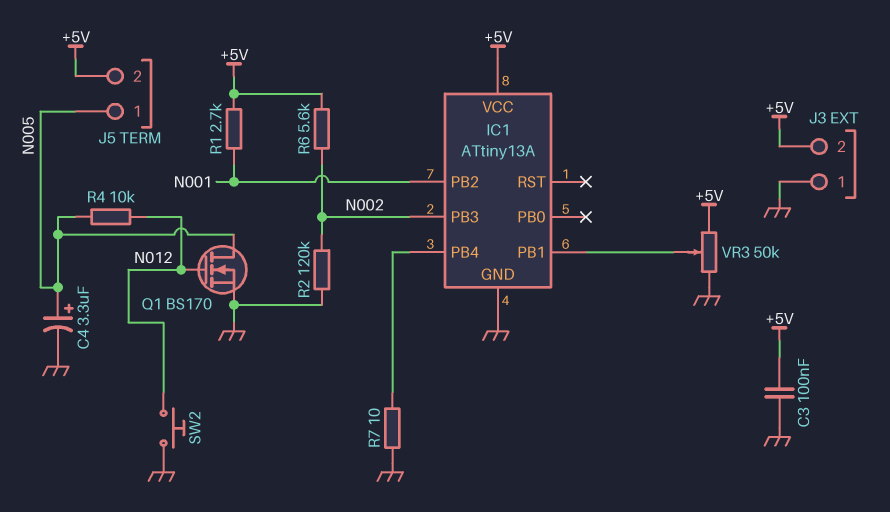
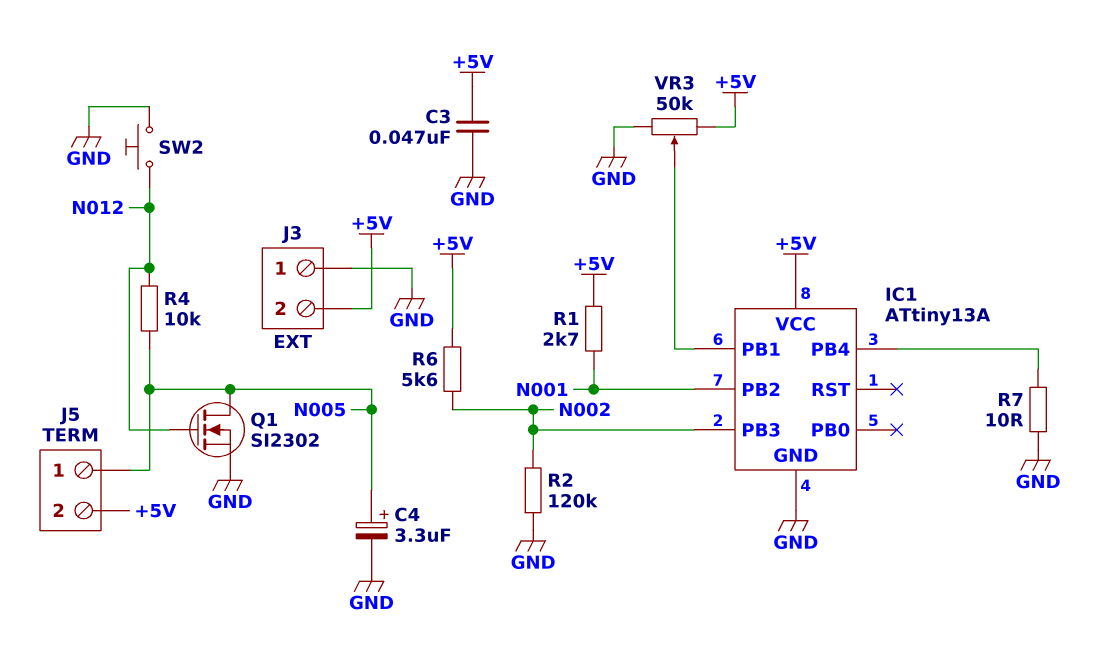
C3: 100nF (+5V, GND) -> 47nF (+5V, GND)
Q1: NMOS BS170 (G N012, D N005, S GND) -> NMOS SI2302 (G N012, D N005, S GND)

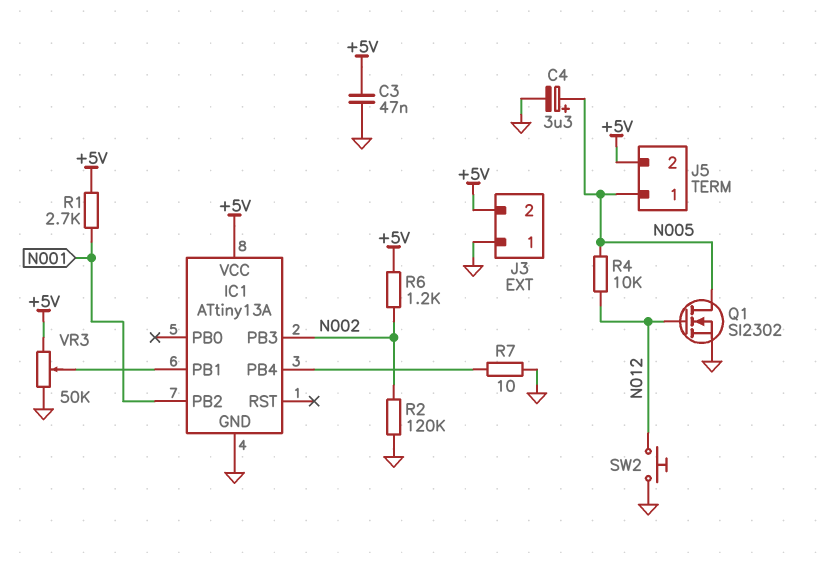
R6: 5.6k (+5V, N002) -> 1.2k (+5V, N002)

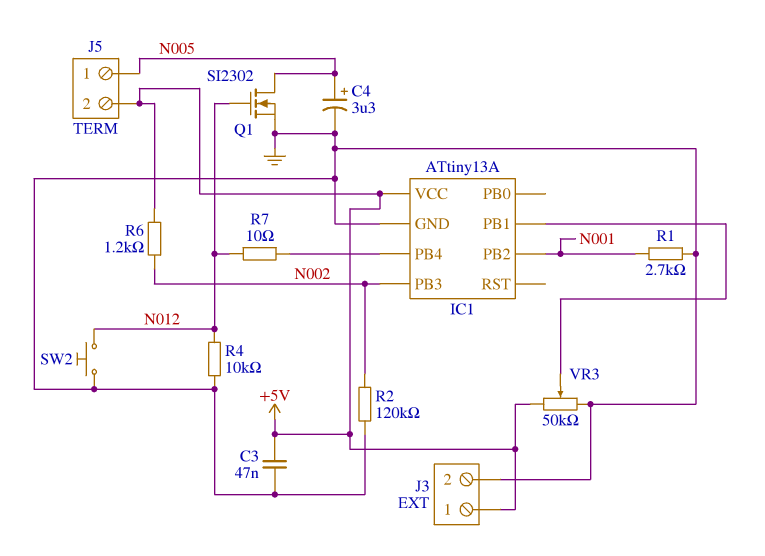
J3 pin 1: GND -> +5V
J3 pin 2: +5V -> GND
R1: 2.7k (+5V, N001) -> 2.7k (GND, N001)
R4: 10k (N005, N012) -> 10k (GND, N012)
R7: 10 (GND, IC1/PB4) -> 10 (IC1/PB4, N012)

